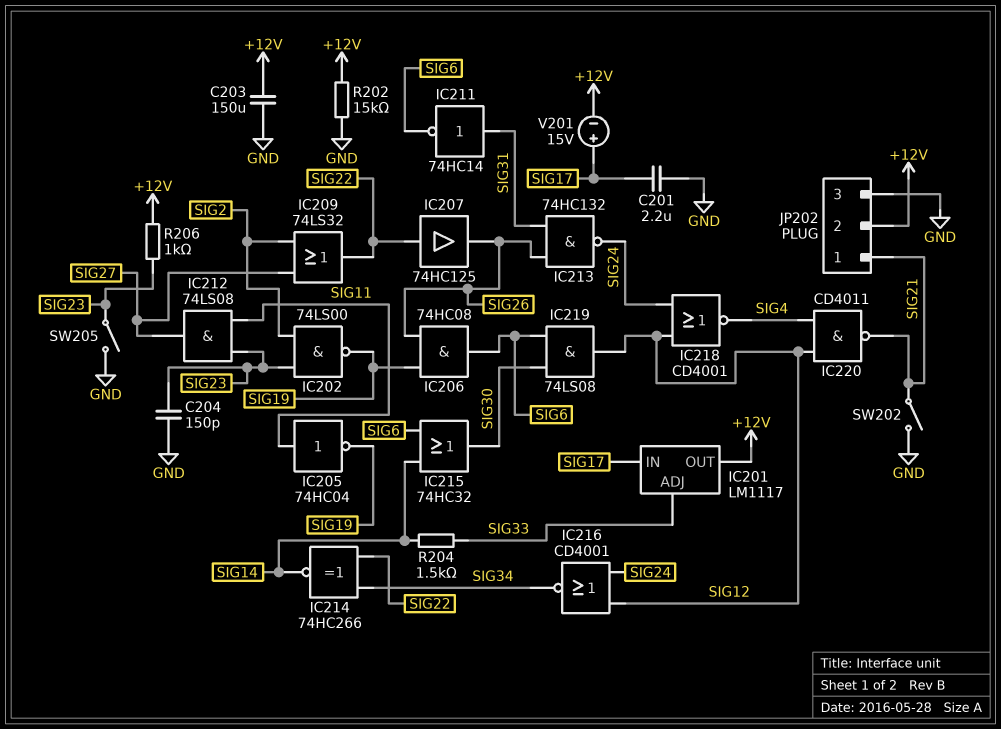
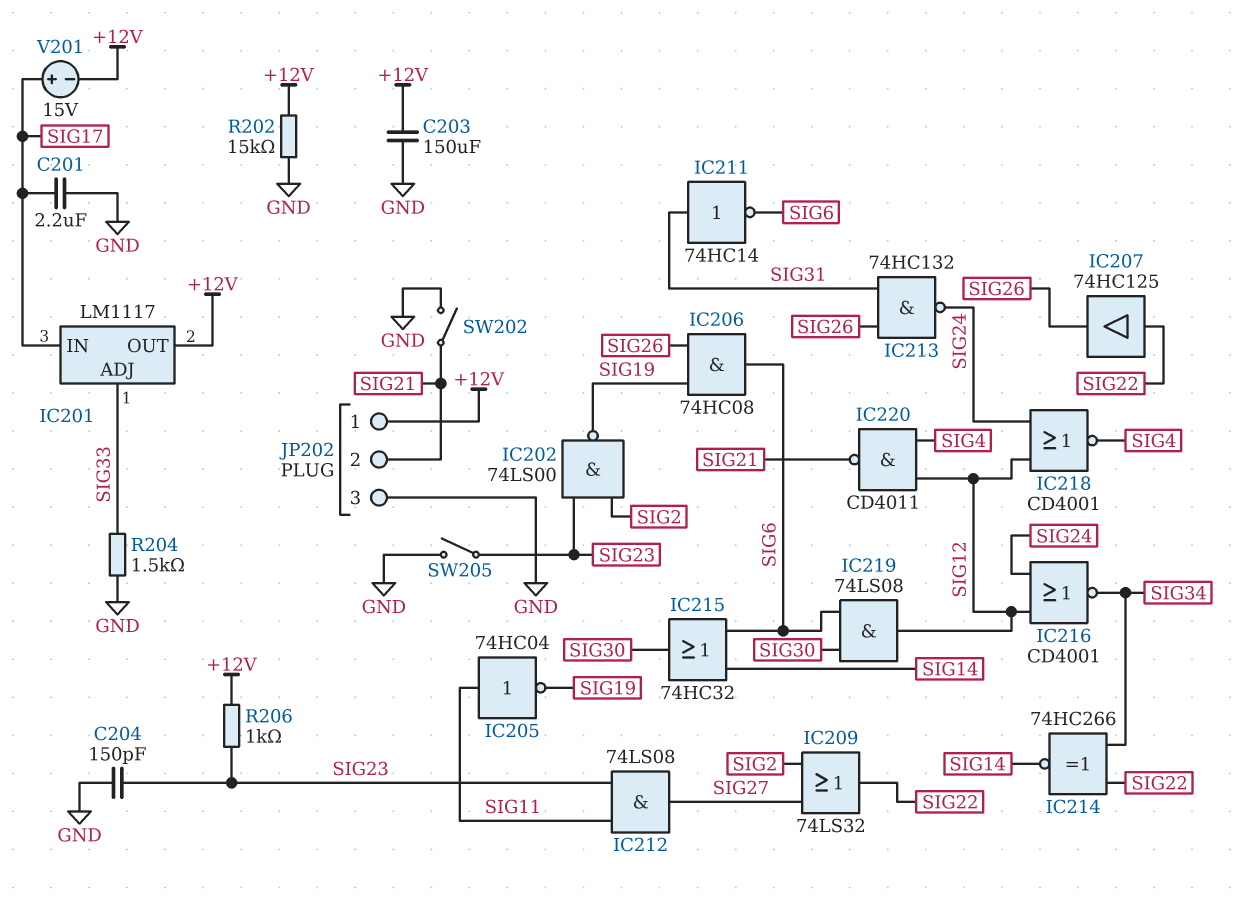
JP202 pin 1: SIG21 -> +12V
JP202 pin 2: +12V -> SIG21
R204: 1.5k (SIG14, SIG33) -> 1.5k (GND, SIG33)

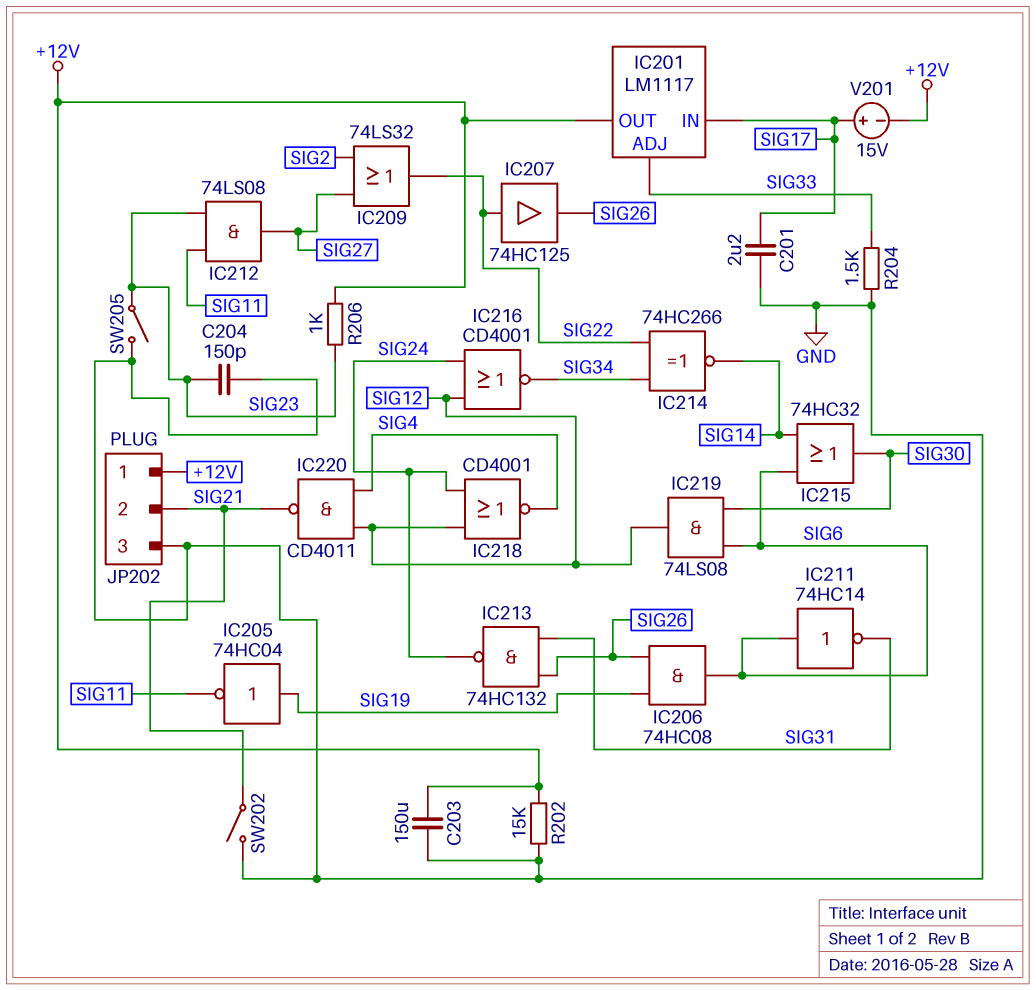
IC202: NAND 74LS00 (in SIG2, in SIG23, out SIG19) -> none
IC205: NOT 74HC04 (in SIG11, out SIG19) -> NOT 74HC04 (in SIG19, out SIG11)
IC211: NOT 74HC14 (in SIG31, out SIG6) -> NOT 74HC14 (in SIG6, out SIG31)

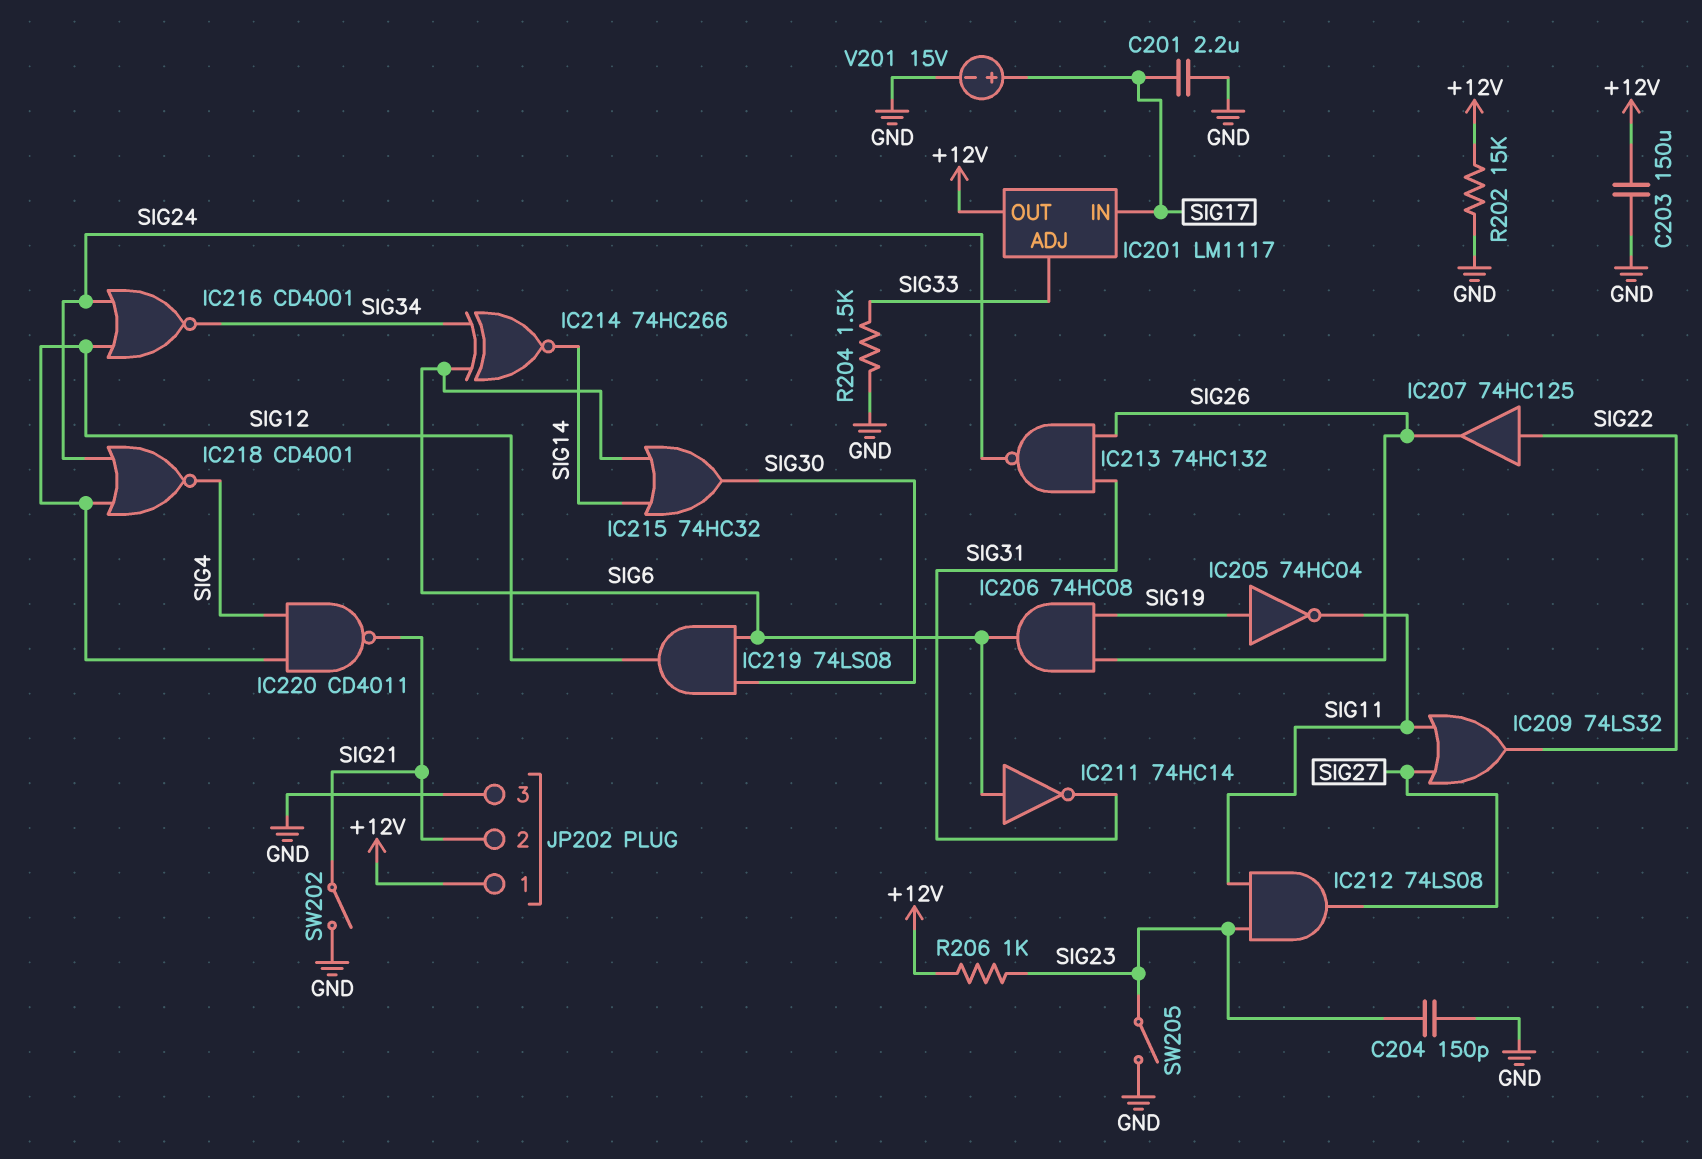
IC209: OR 74LS32 (in SIG2, in SIG27, out SIG22) -> OR 74LS32 (in SIG11, in SIG27, out SIG22)
IC214: XNOR 74HC266 (in SIG22, in SIG34, out SIG14) -> XNOR 74HC266 (in SIG6, in SIG34, out SIG14)
V201: 15V (plus SIG17, minus +12V) -> 15V (plus SIG17, minus GND)

